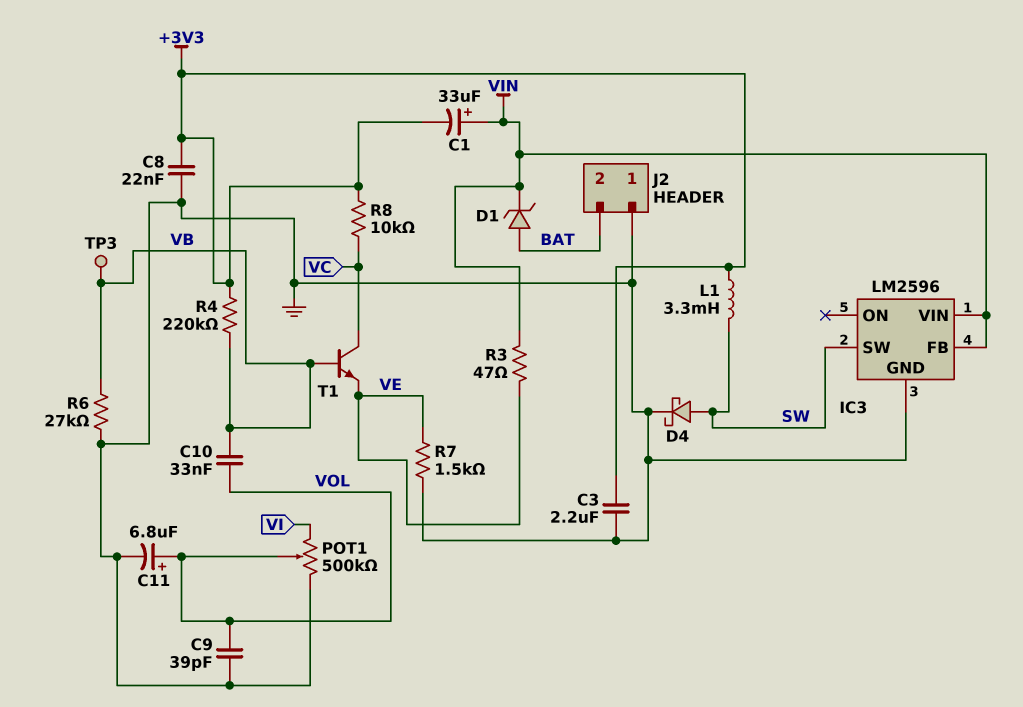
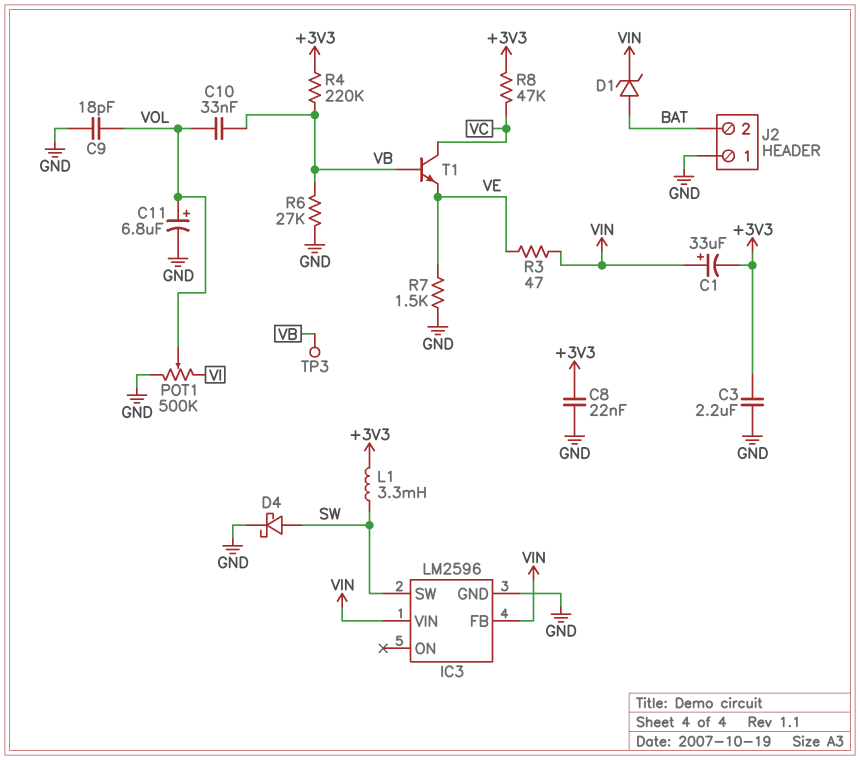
C9: 39pF (GND, VOL) -> 18pF (GND, VOL)
R8: 10k (+3V3, VC) -> 47k (+3V3, VC)

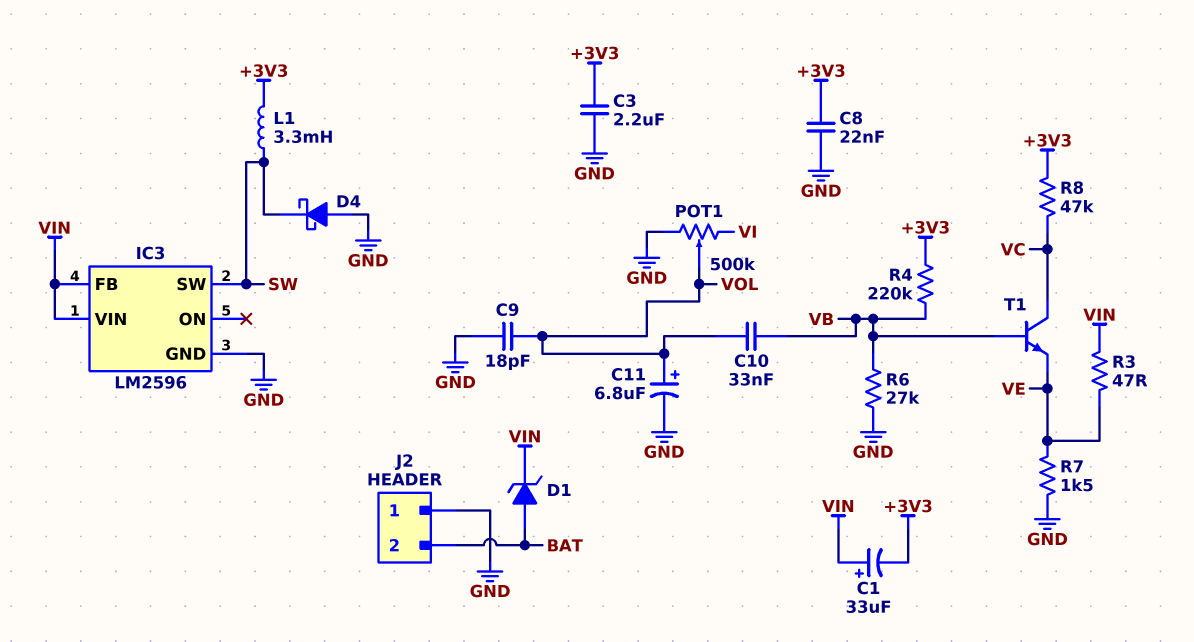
D4: schottky (A SW, K GND) -> schottky (A GND, K SW)
TP3: test point (VB) -> none

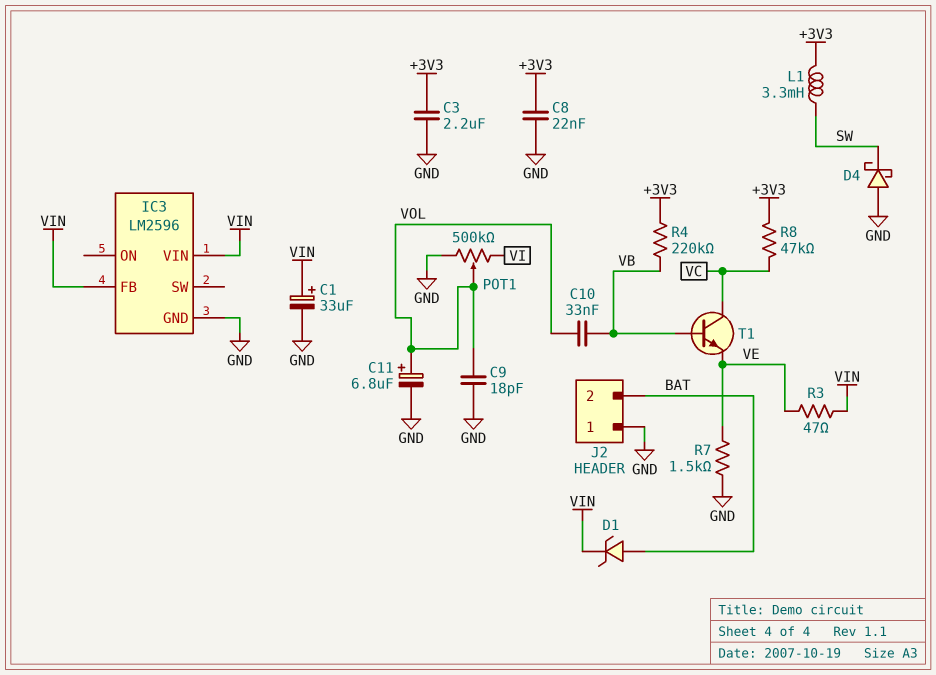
C1: 33uF (plus VIN, minus +3V3) -> 33uF (plus VIN, minus GND)
IC3 pin SW: SW -> none
R6: 27k (GND, VB) -> none

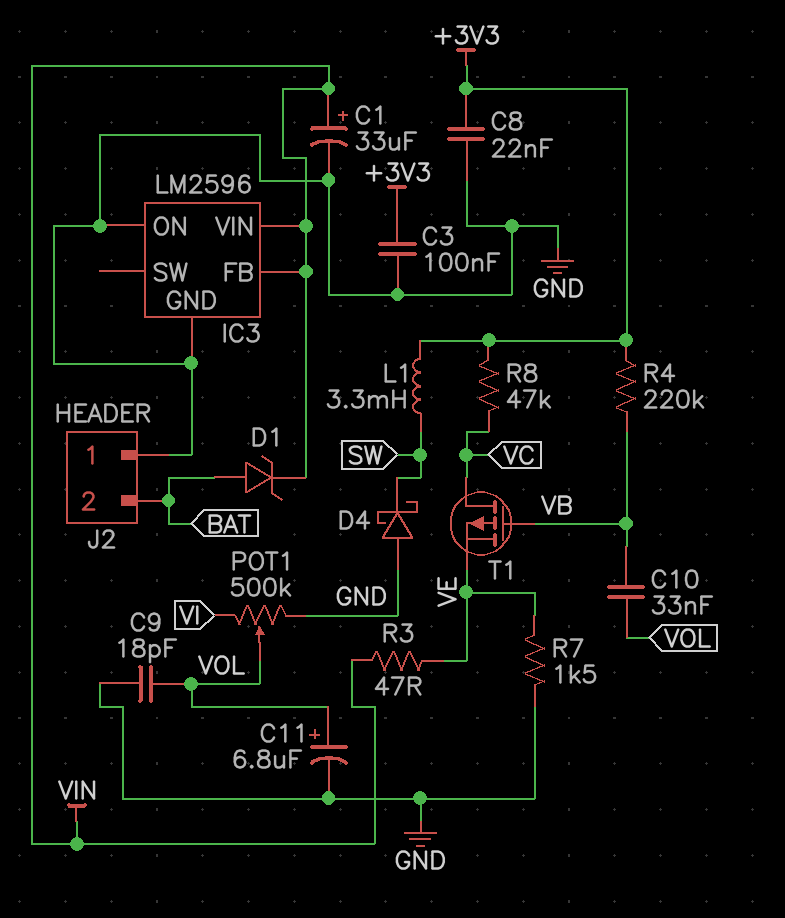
C3: 2.2uF (+3V3, GND) -> 100nF (+3V3, GND)
IC3 pin ON: none -> GND
T1: NPN (B VB, C VC, E VE) -> PMOS (G VB, D VC, S VE)

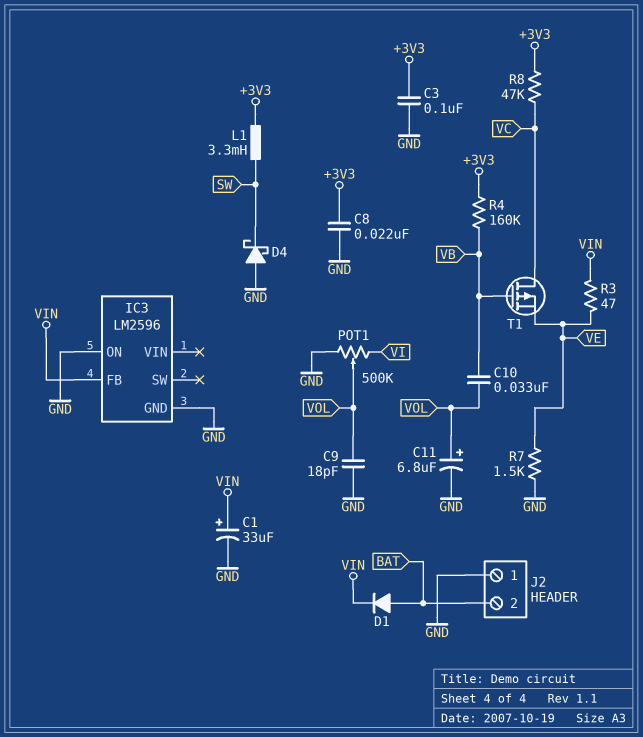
D1: zener (A BAT, K VIN) -> diode (A BAT, K VIN)
IC3 pin VIN: VIN -> none
R4: 220k (+3V3, VB) -> 160k (+3V3, VB)

